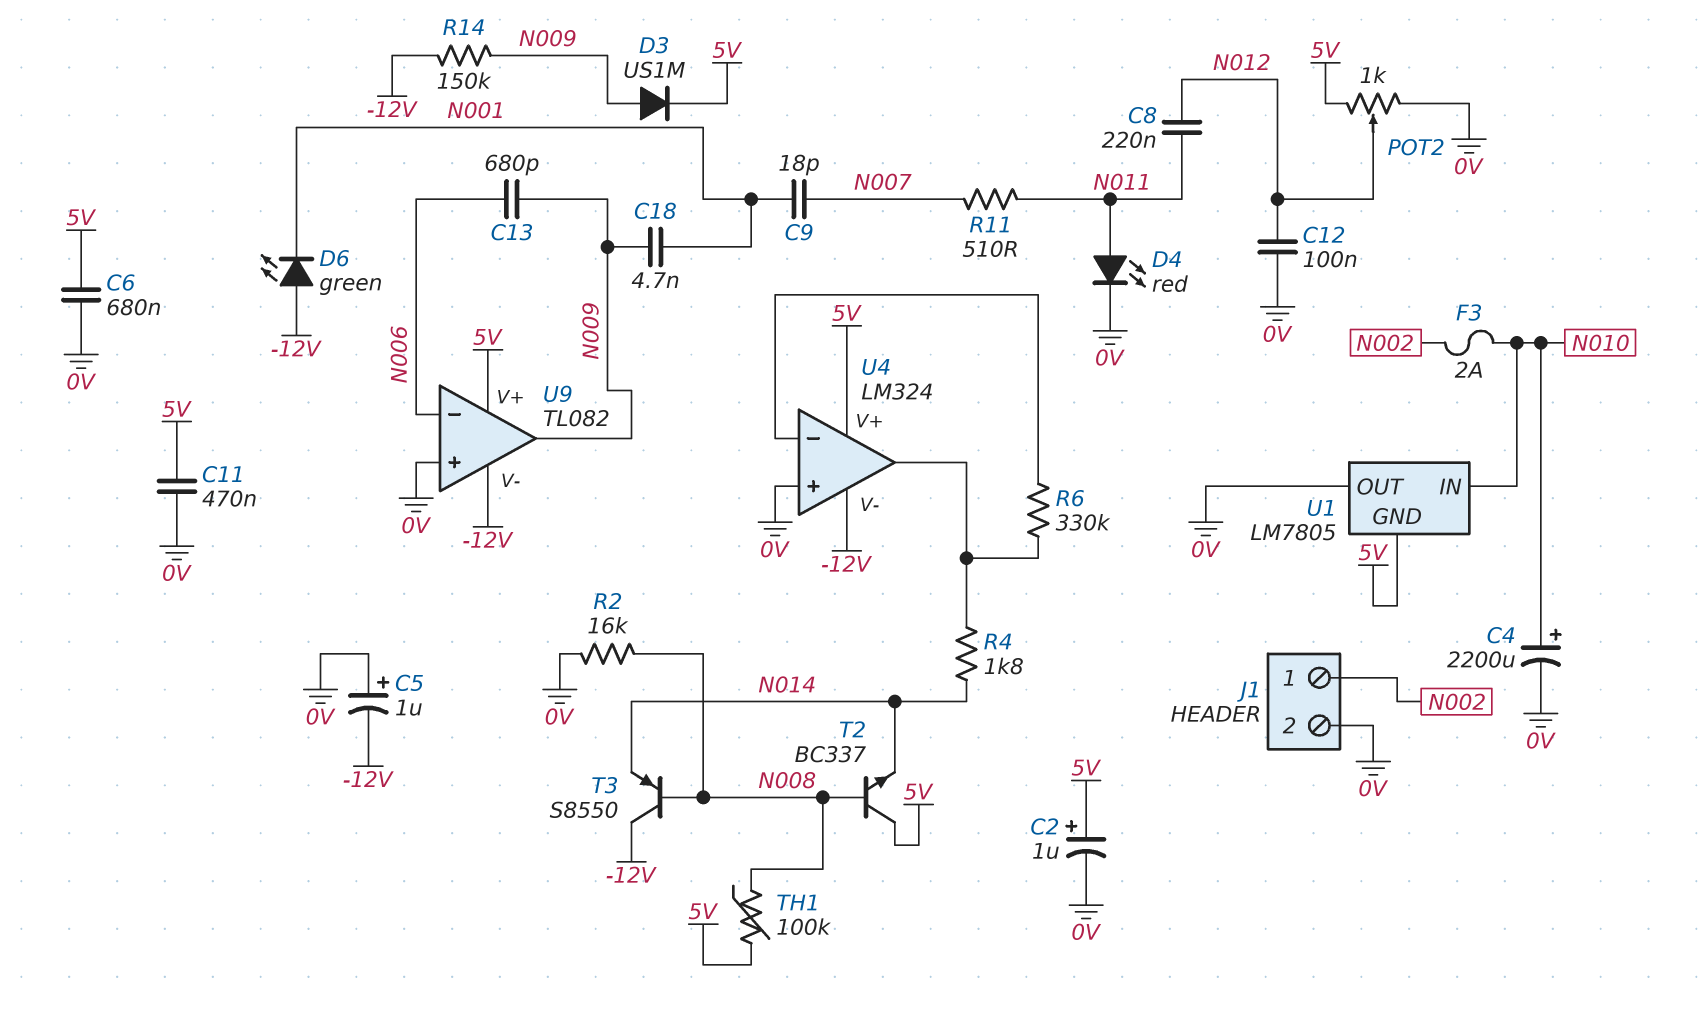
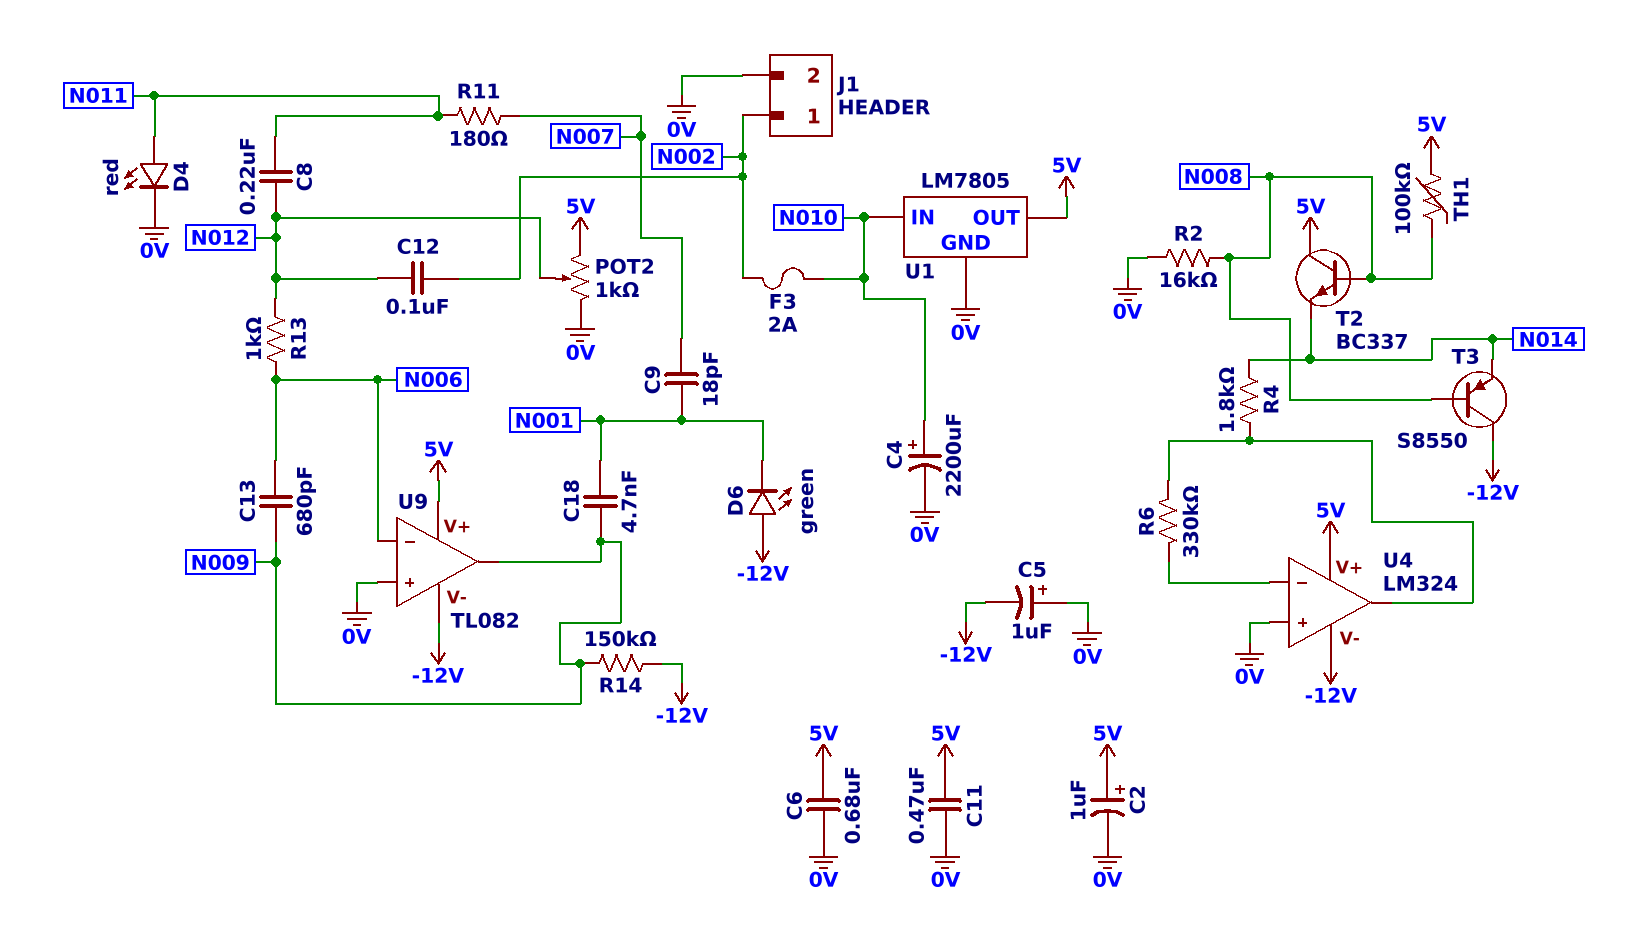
C12: 100nF (0V, N012) -> 100nF (N002, N012)
D3: diode US1M (A N009, K 5V) -> none
R11: 510 (N007, N011) -> 180 (N007, N011)
R13: none -> 1k (N006, N012)
U1 pin GND: 5V -> 0V
U1 pin OUT: 0V -> 5V

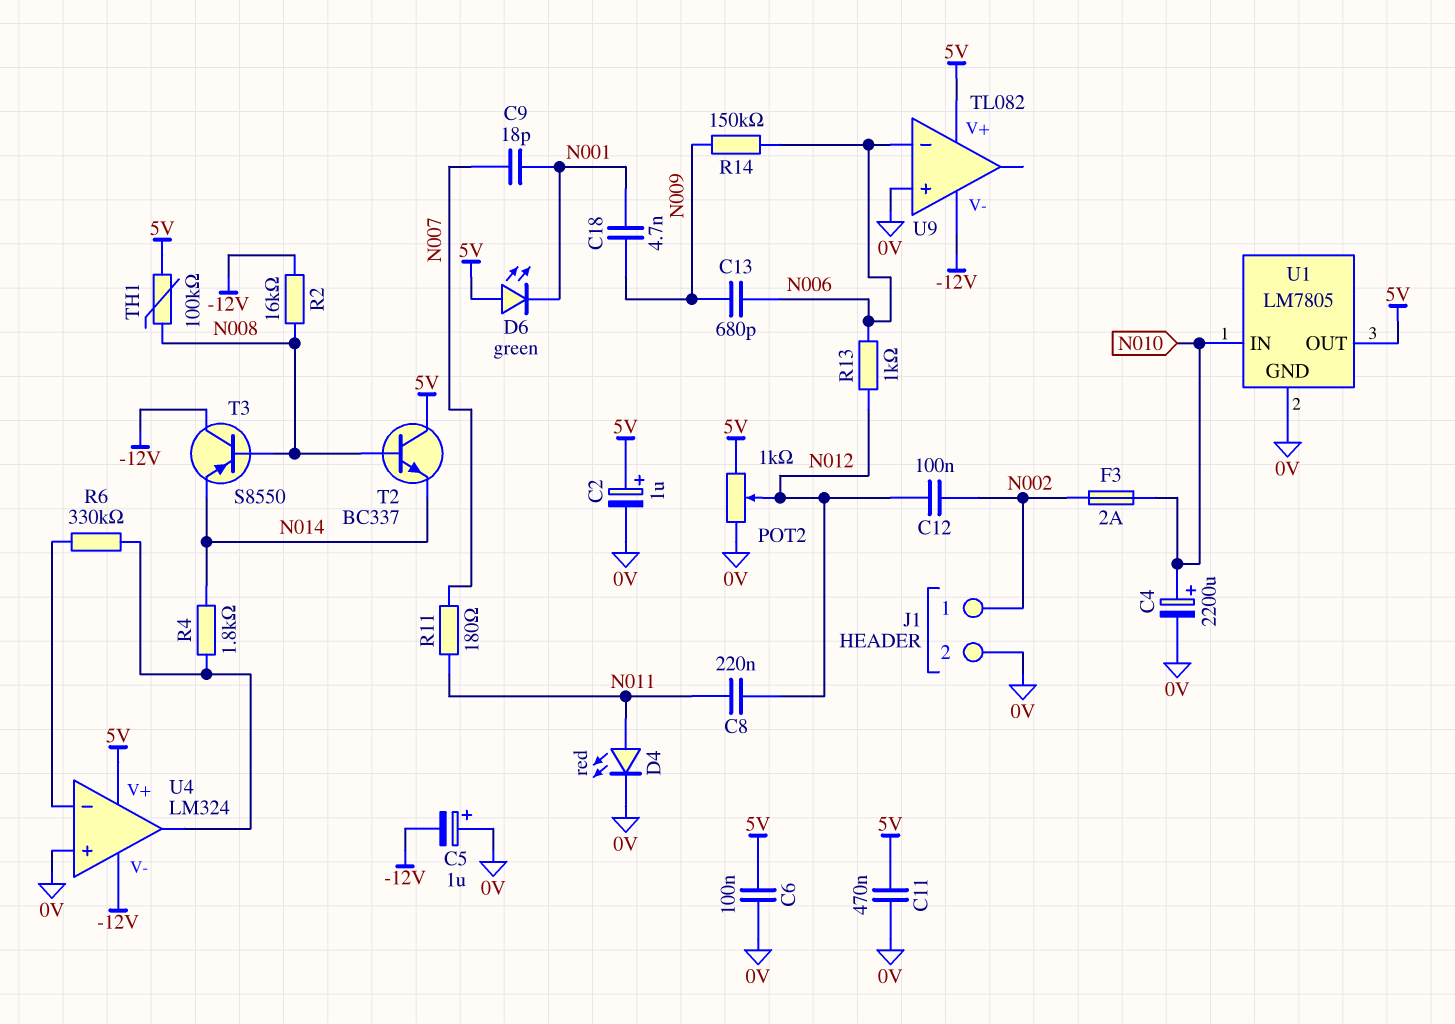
C6: 680nF (0V, 5V) -> 100nF (0V, 5V)
D6: LED green (A -12V, K N001) -> LED green (A 5V, K N001)
R2: 16k (0V, N008) -> 16k (-12V, N008)
R14: 150k (-12V, N009) -> 150k (N006, N009)
U9 pin out: N009 -> none

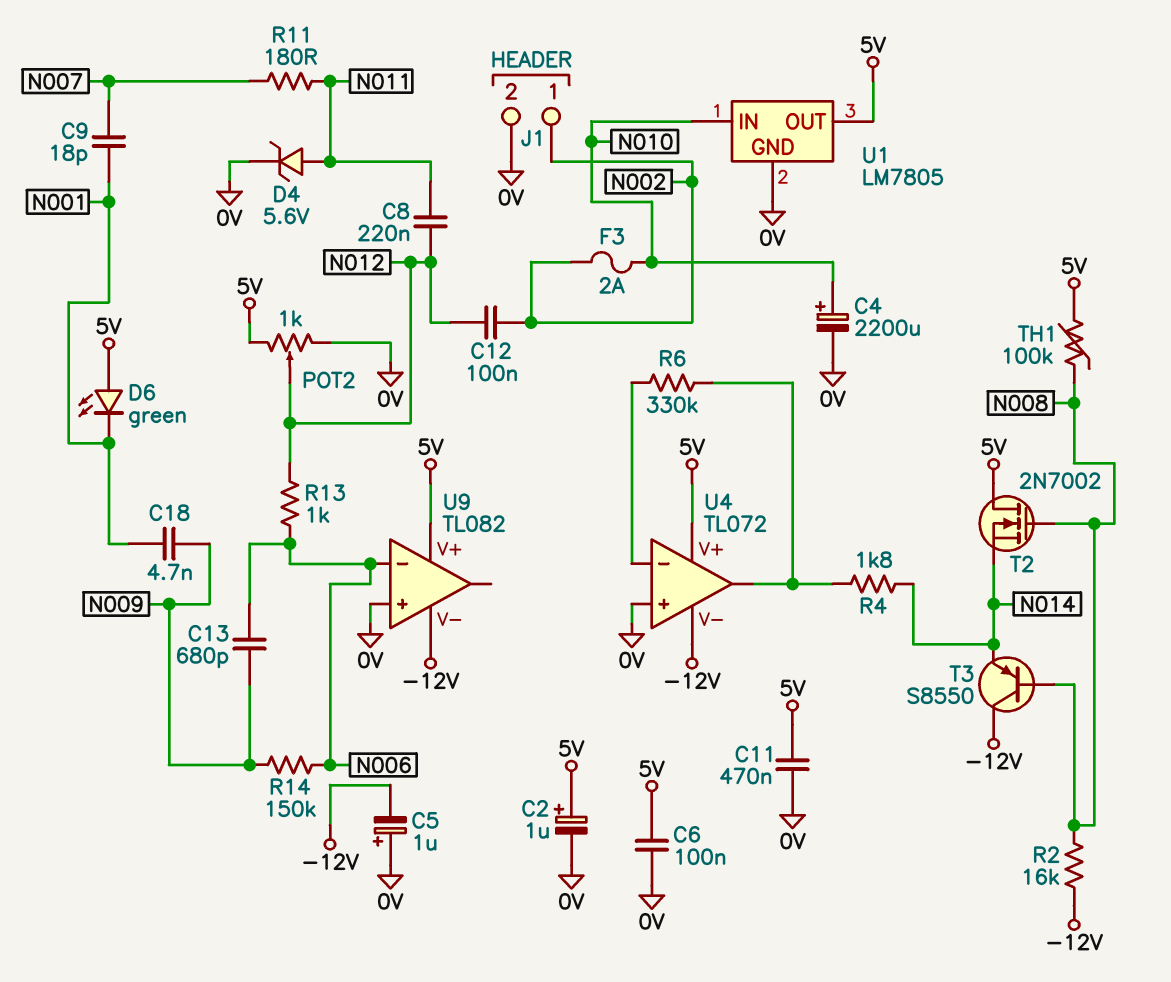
D4: LED red (A N011, K 0V) -> zener 5.6V (A N011, K 0V)
T2: NPN BC337 (B N008, C 5V, E N014) -> NMOS 2N7002 (G N008, D 5V, S N014)
U4: LM324 -> TL072

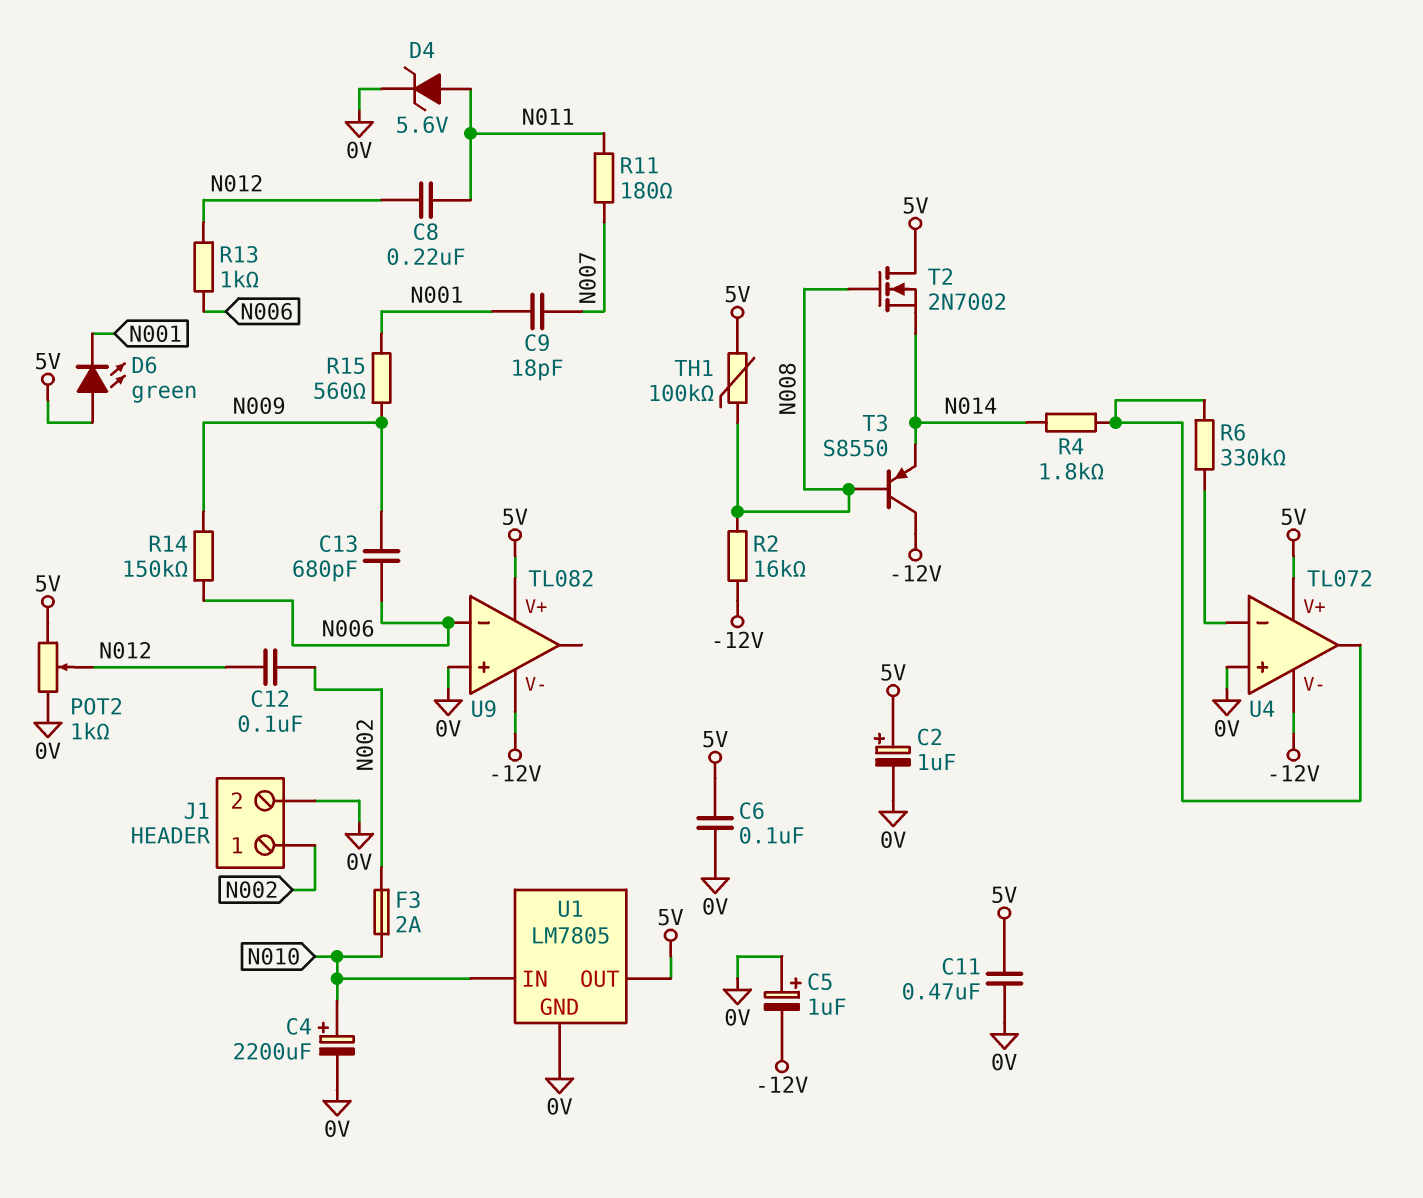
C18: 4.7nF (N001, N009) -> none
R15: none -> 560 (N001, N009)

